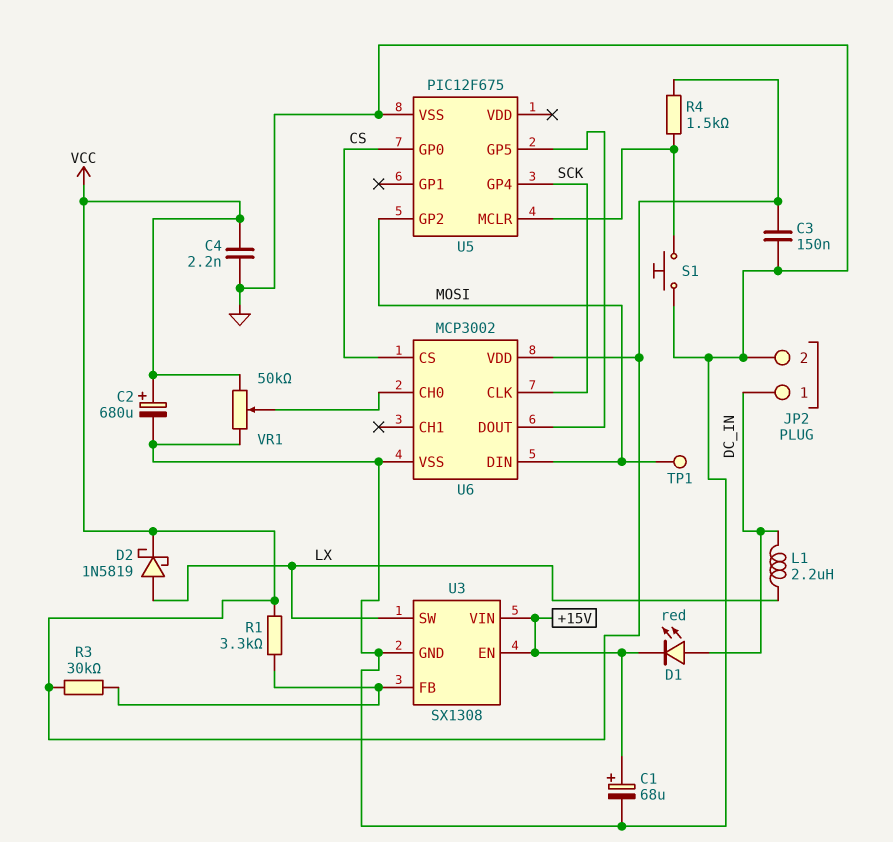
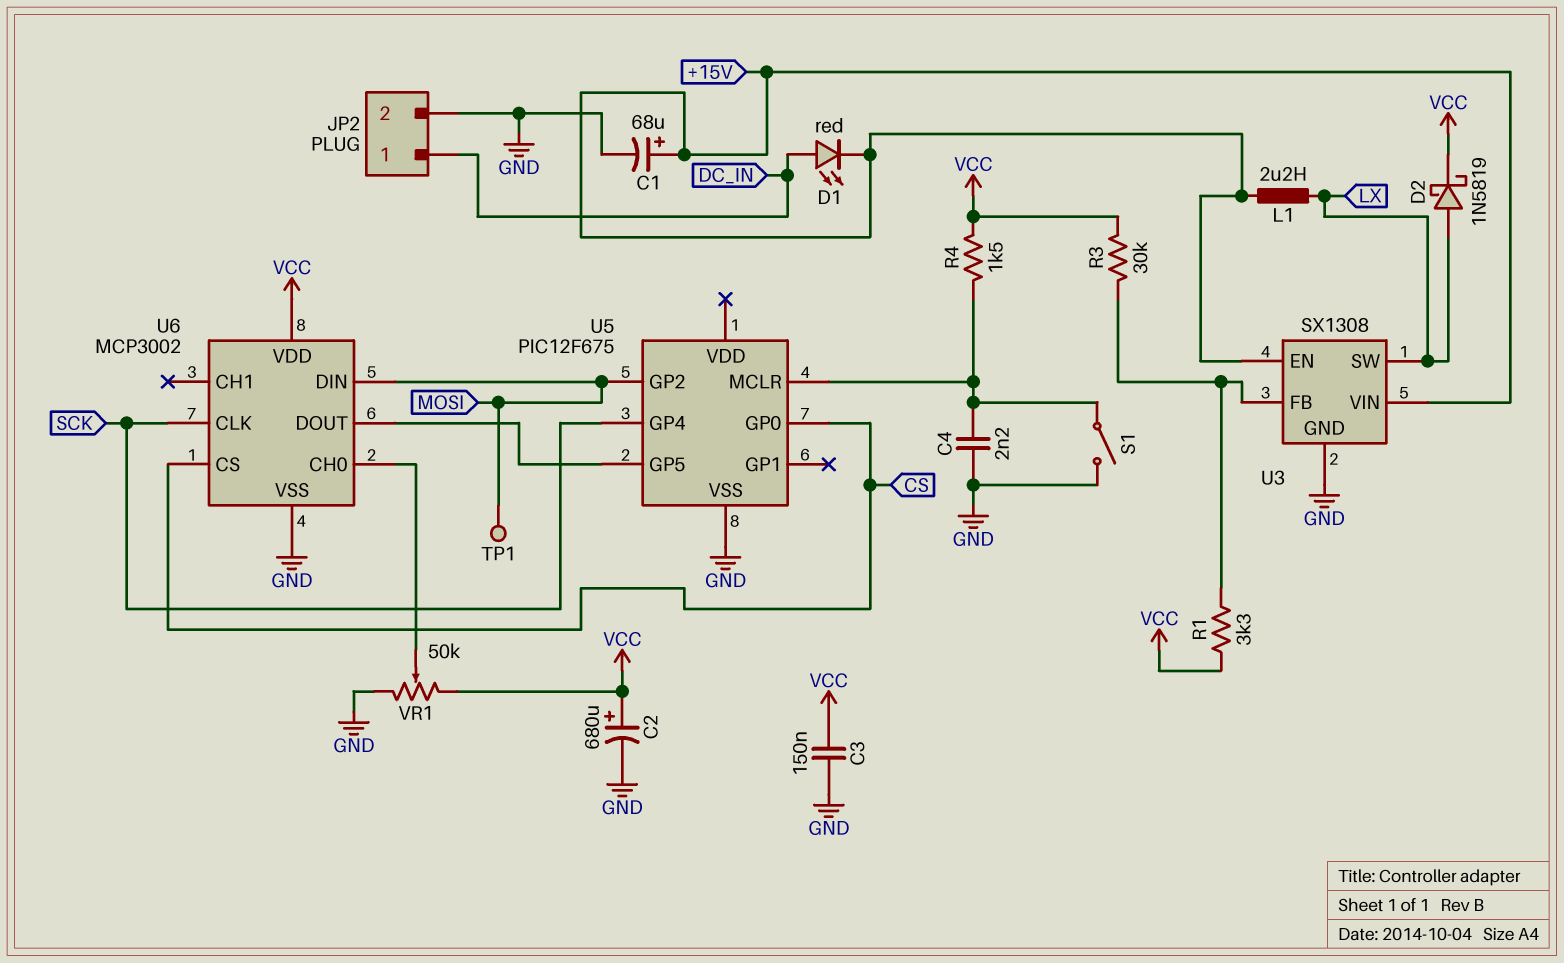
C4: 2.2nF (GND, VCC) -> 2.2nF (GND, U5/MCLR)
L1: 2.2uH (DC_IN, LX) -> 2.2uH (+15V, LX)
S1: button (GND, U5/MCLR) -> switch (GND, U5/MCLR)

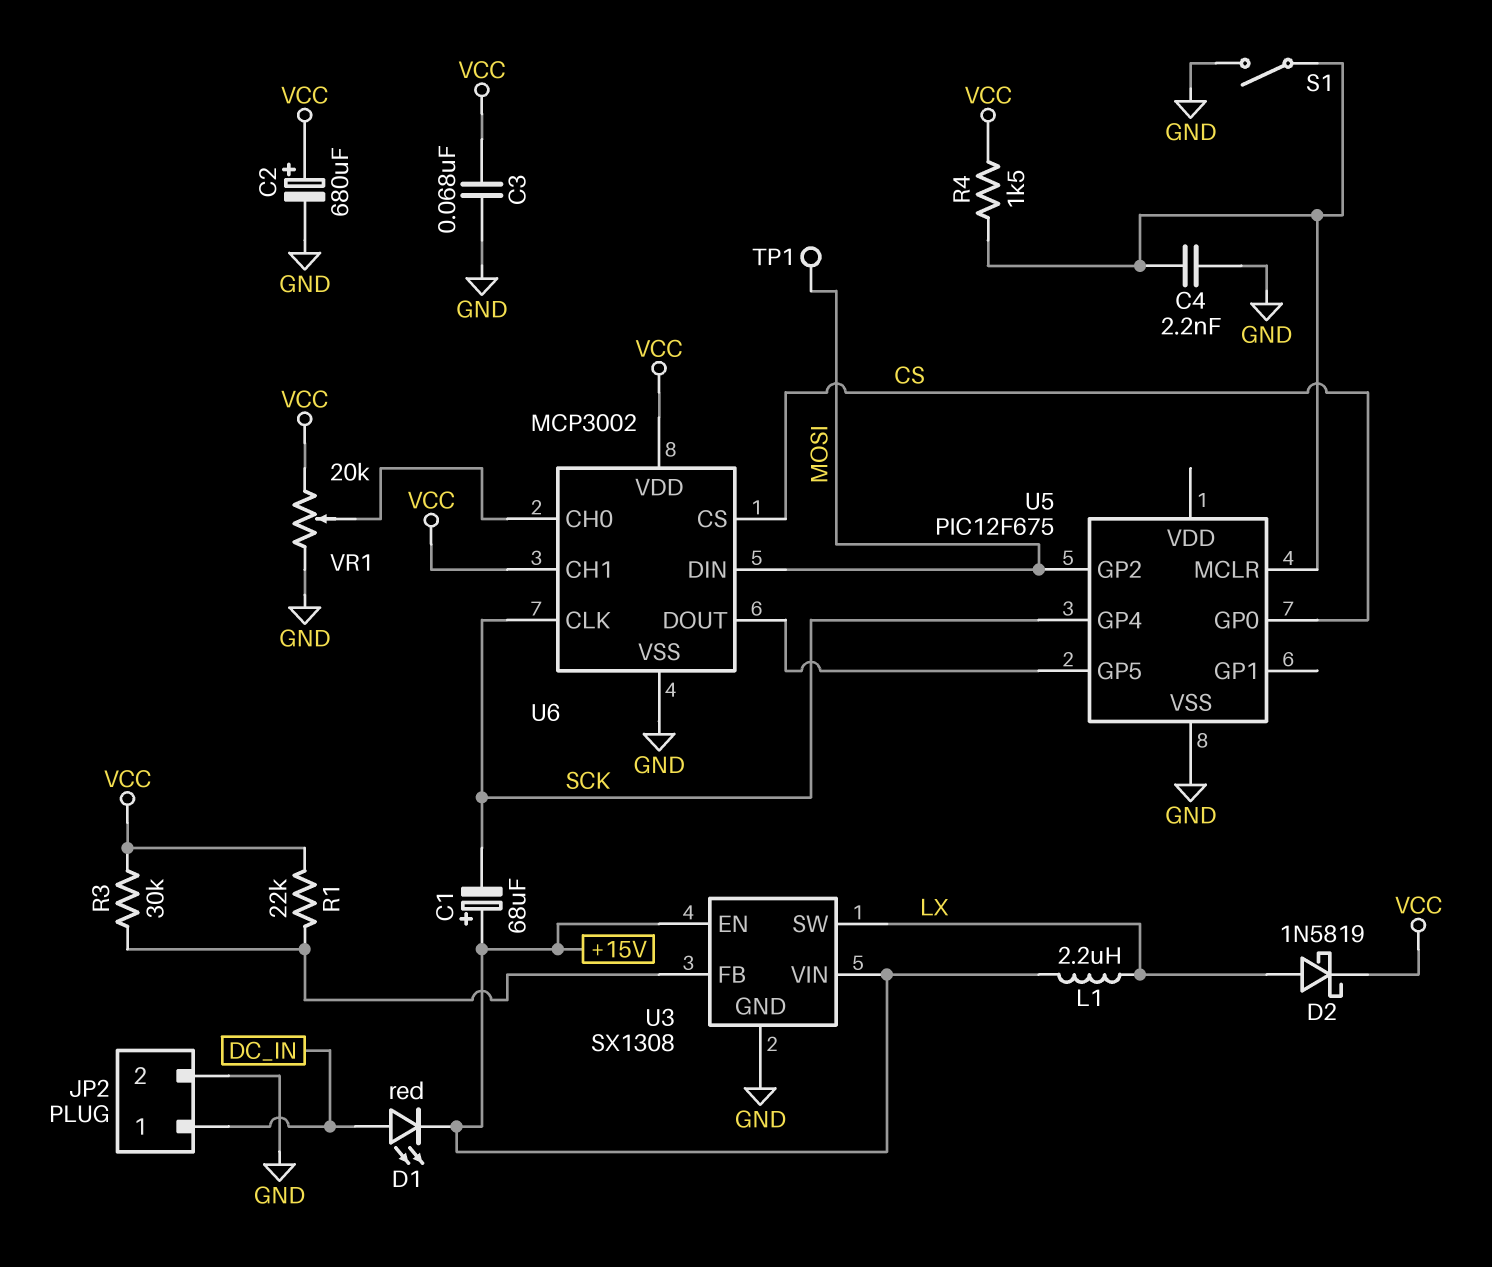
C1: 68uF (plus +15V, minus GND) -> 68uF (plus +15V, minus SCK)
C3: 150nF (GND, VCC) -> 68nF (GND, VCC)
R1: 3.3k (U3/FB, VCC) -> 22k (U3/FB, VCC)
U6 pin CH1: none -> VCC
VR1: 50k (GND, VCC, wiper U6/CH0) -> 20k (GND, VCC, wiper U6/CH0)

